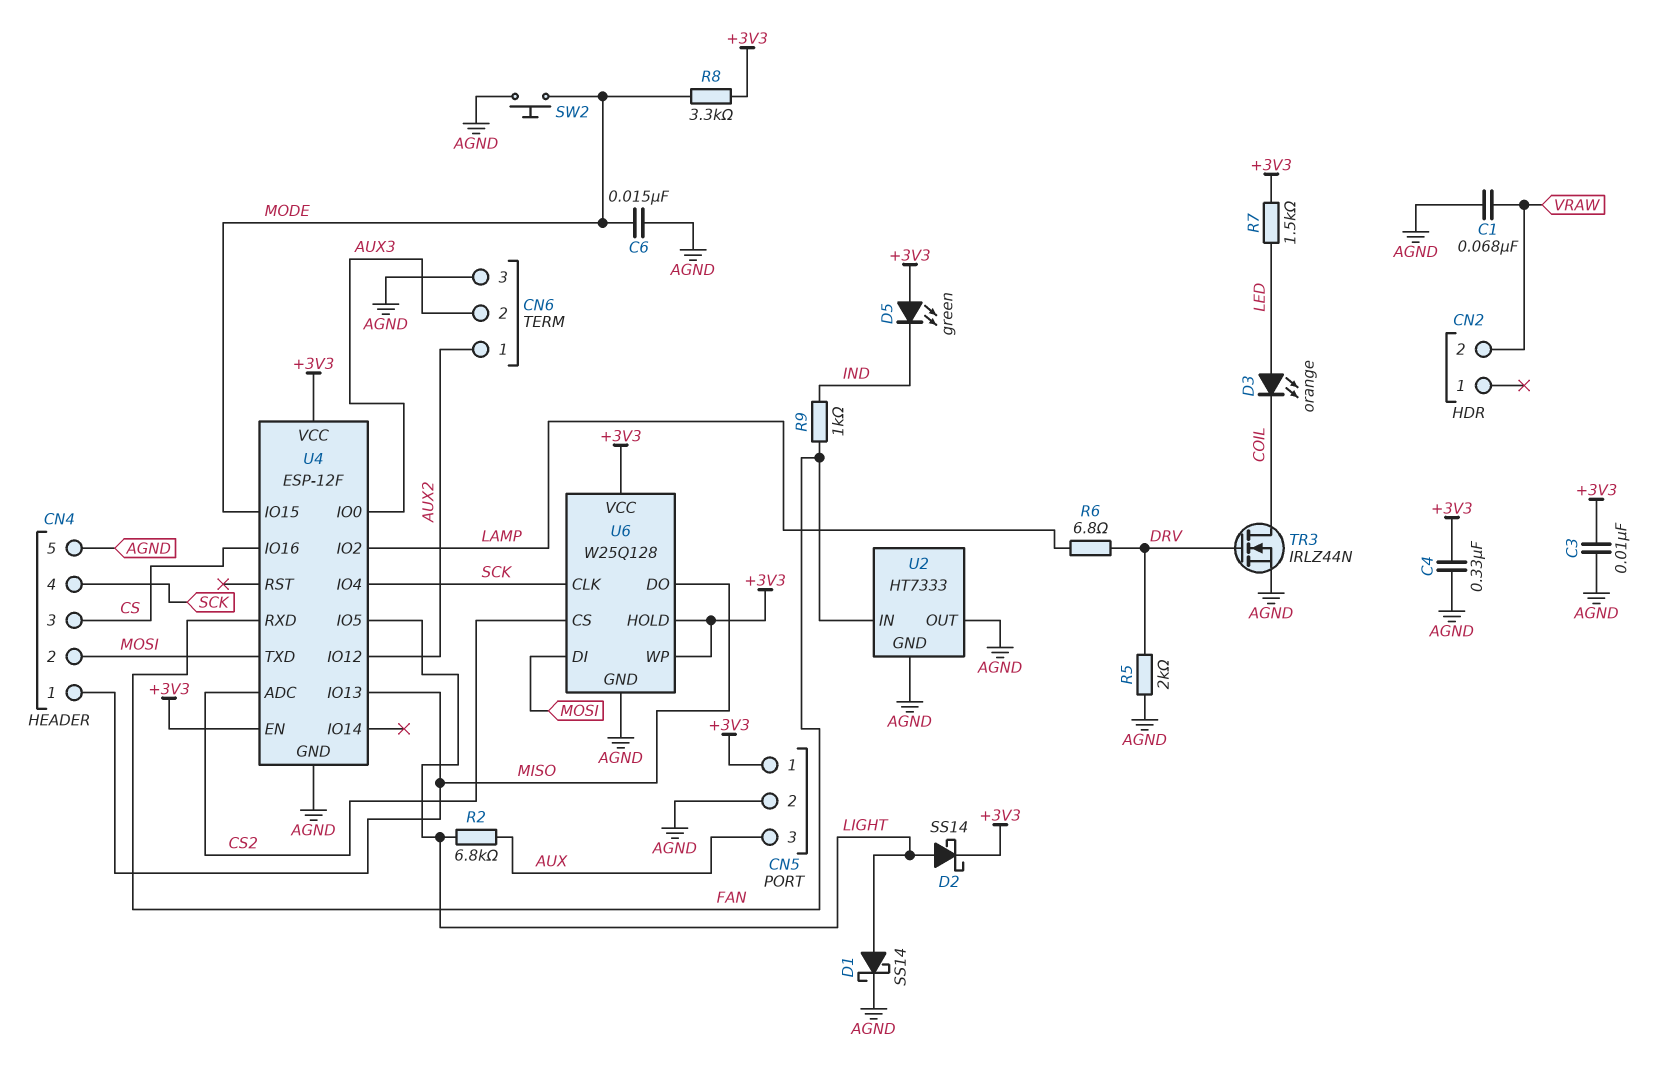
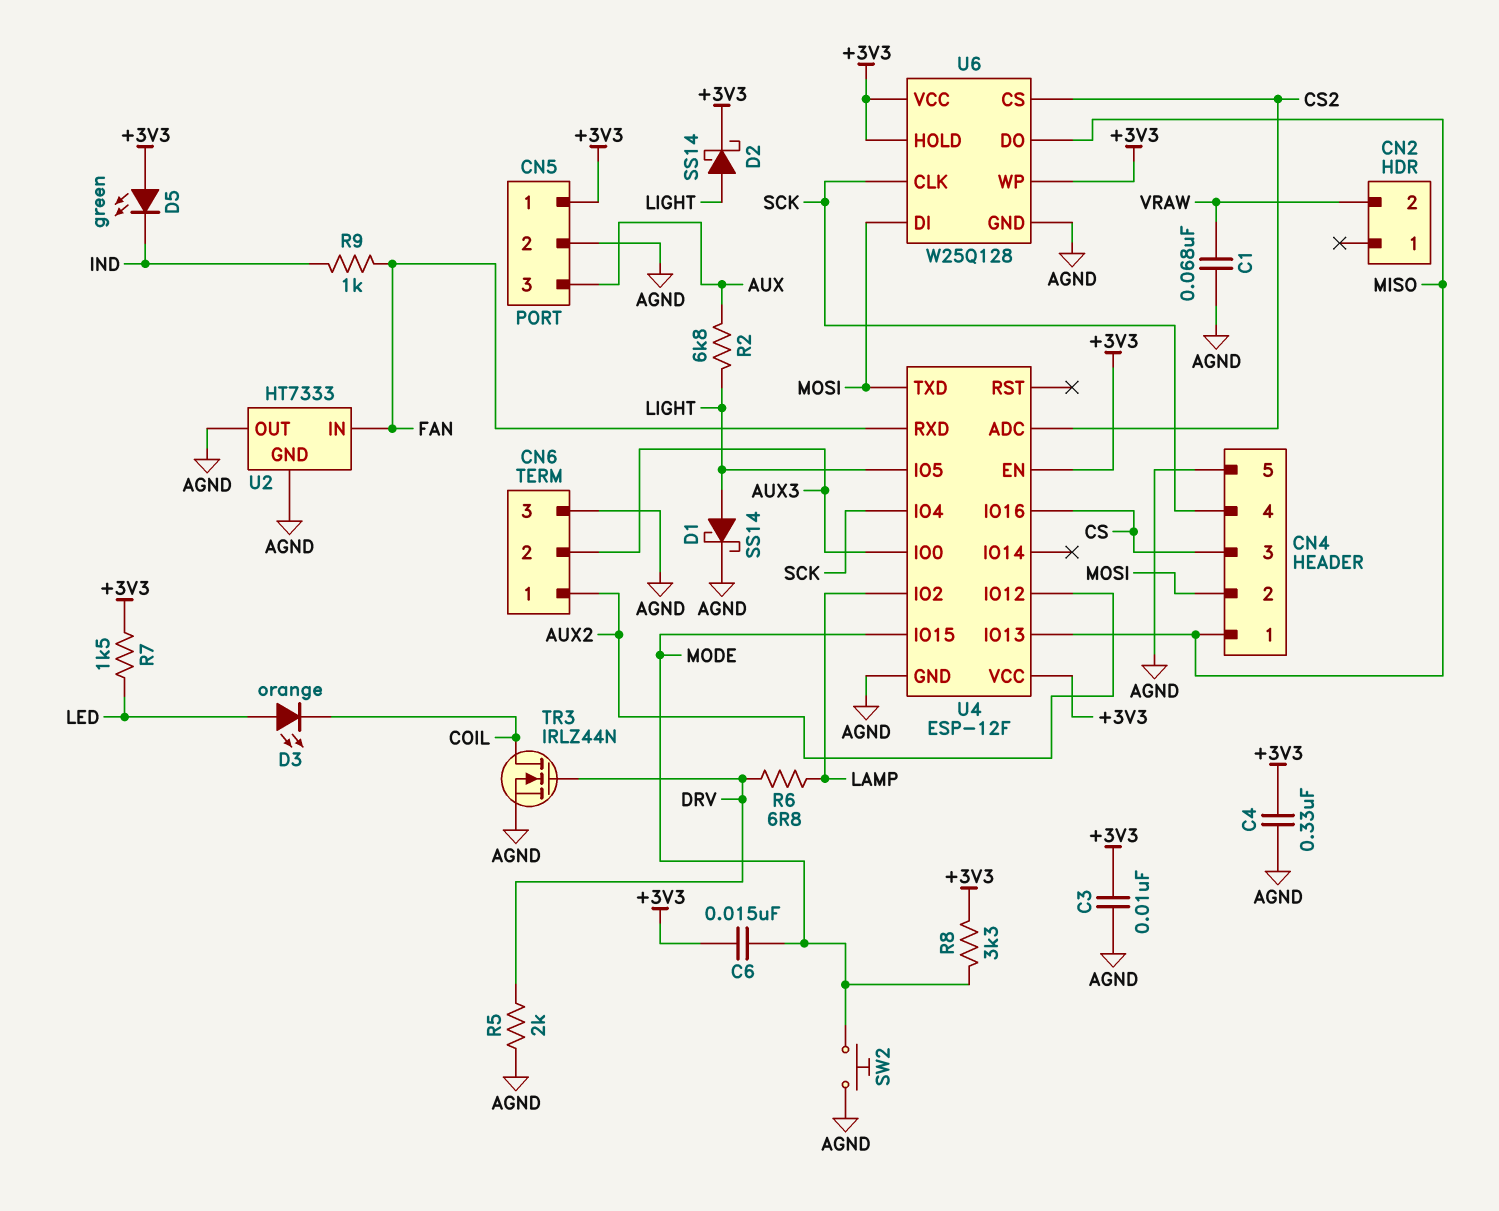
C6: 15nF (AGND, MODE) -> 15nF (+3V3, MODE)

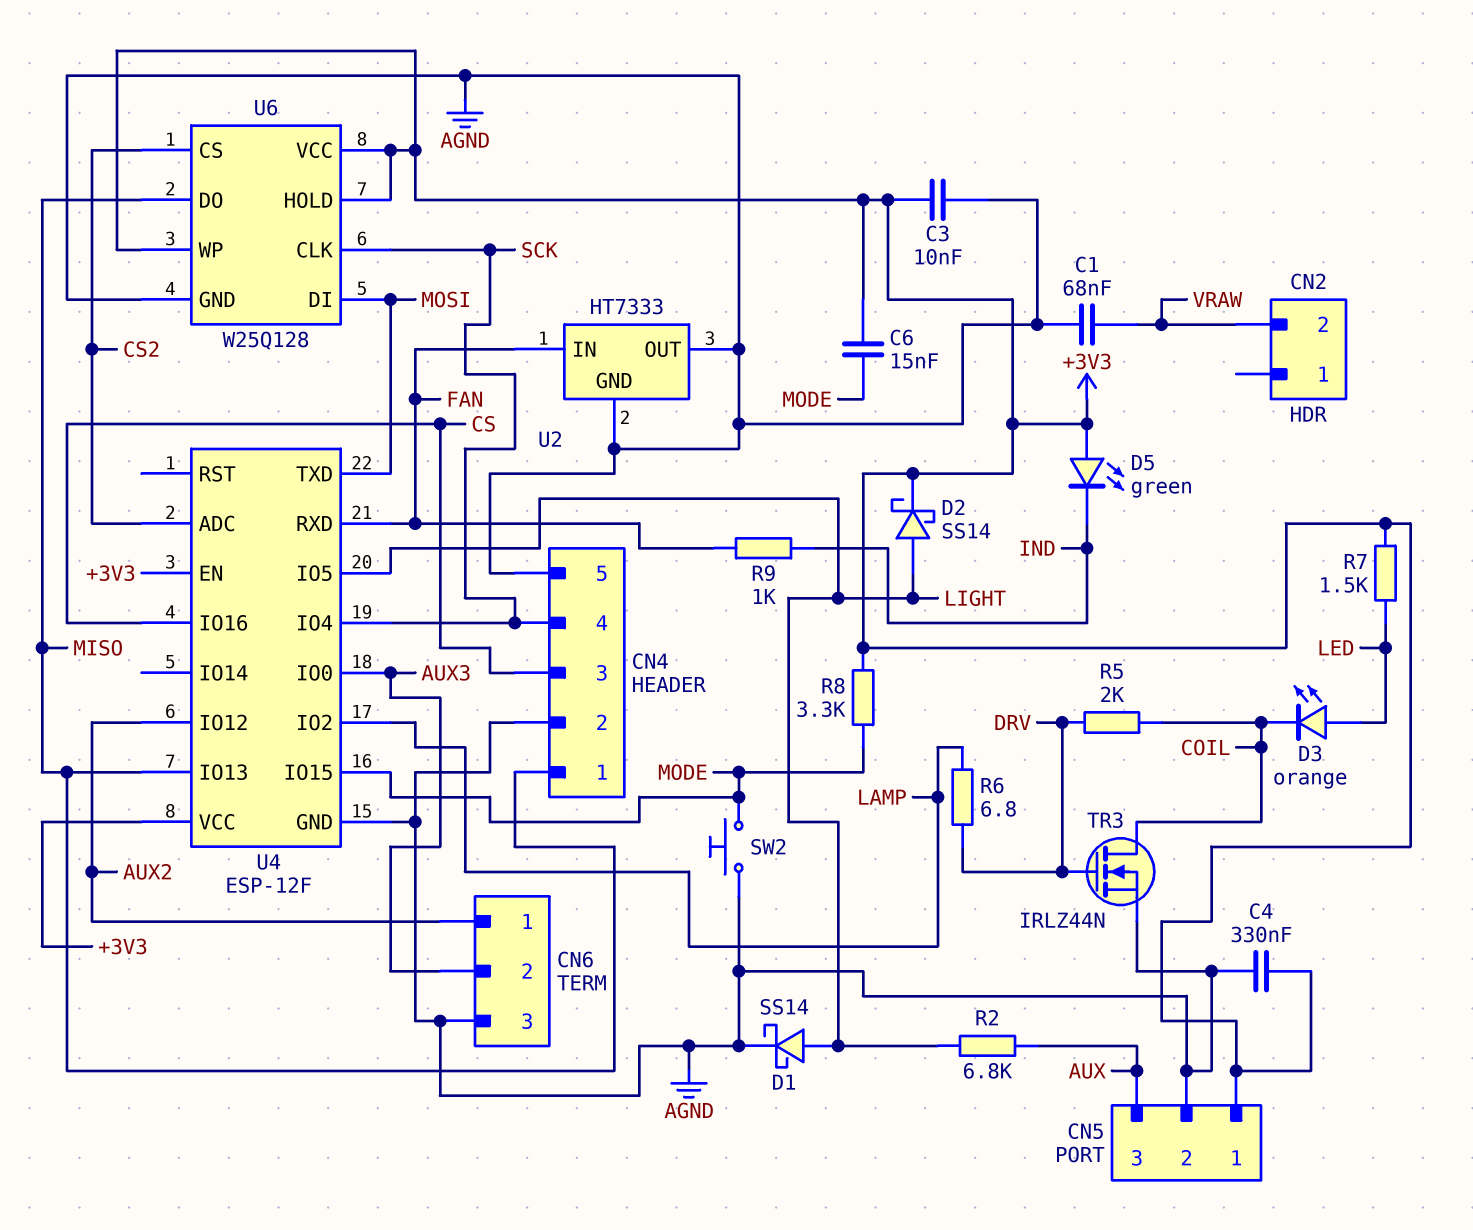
CN4 pin 2: MOSI -> AGND
R5: 2k (AGND, DRV) -> 2k (COIL, DRV)

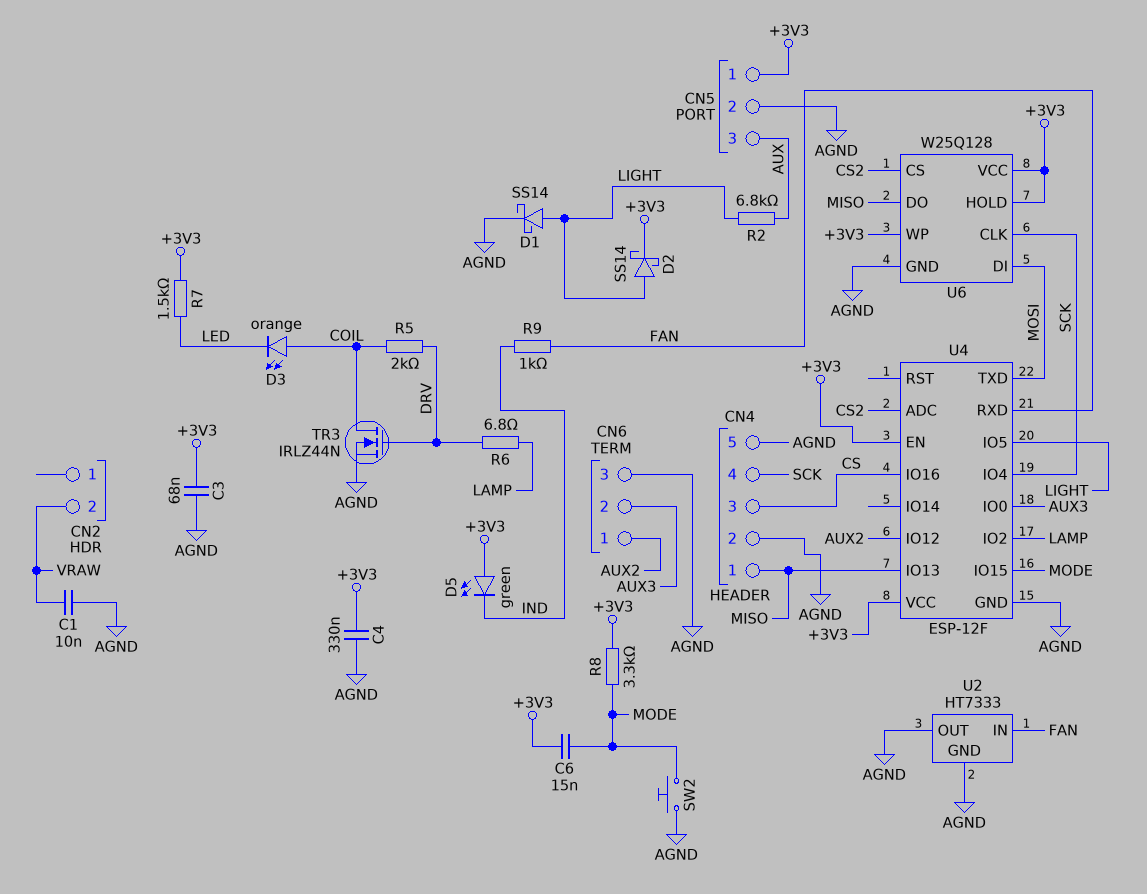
C1: 68nF (AGND, VRAW) -> 10nF (AGND, VRAW)
C3: 10nF (+3V3, AGND) -> 68nF (+3V3, AGND)
D3: LED orange (A LED, K COIL) -> LED orange (A COIL, K LED)

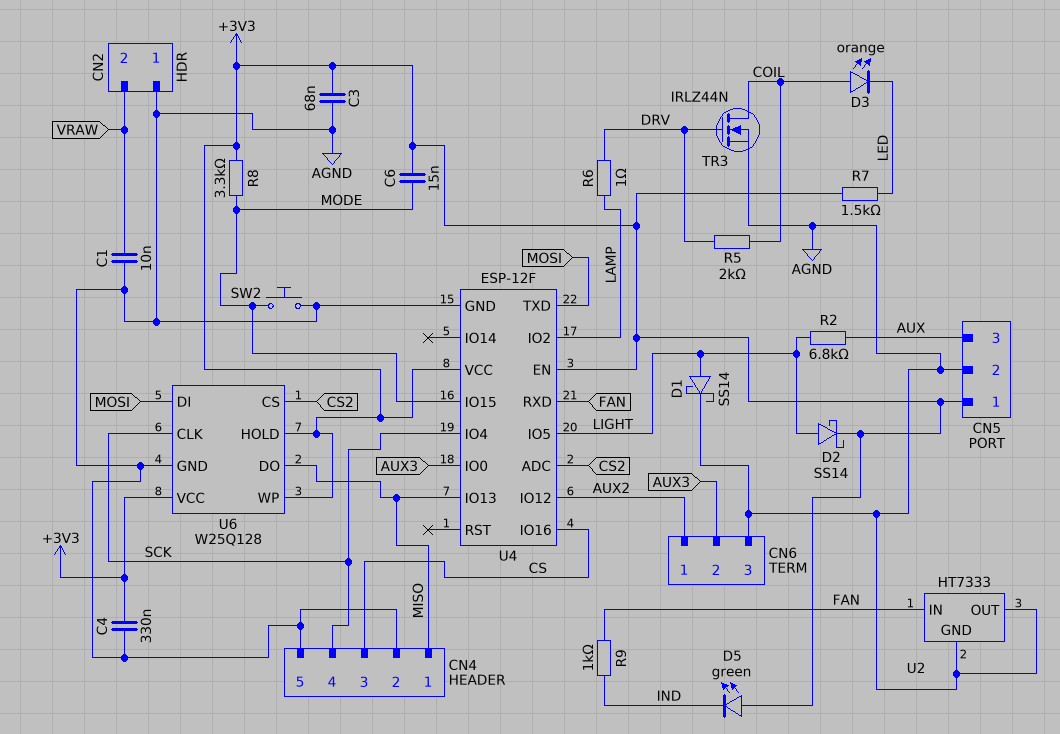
CN2 pin 1: none -> AGND
R6: 6.8 (DRV, LAMP) -> 1 (DRV, LAMP)

